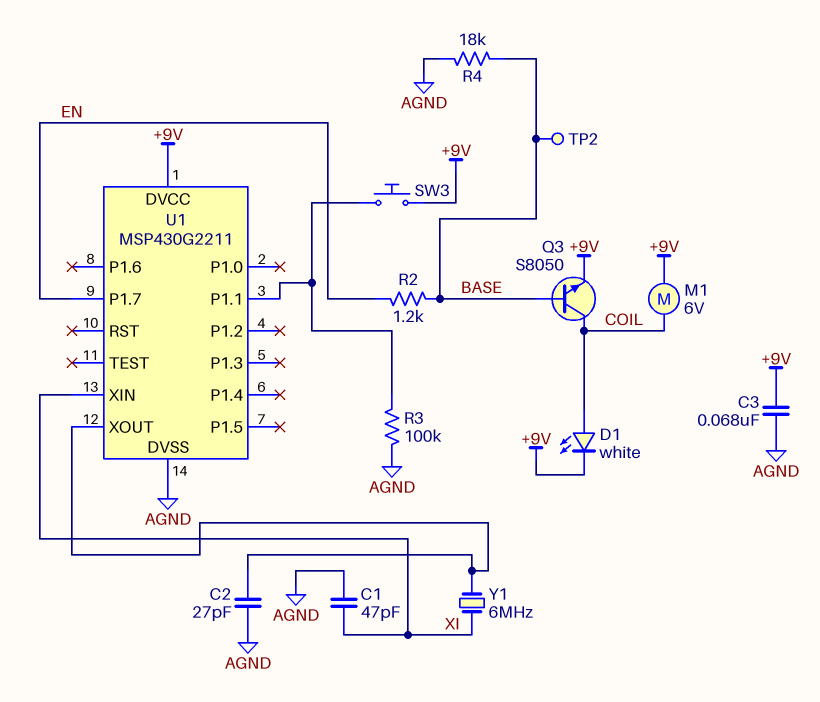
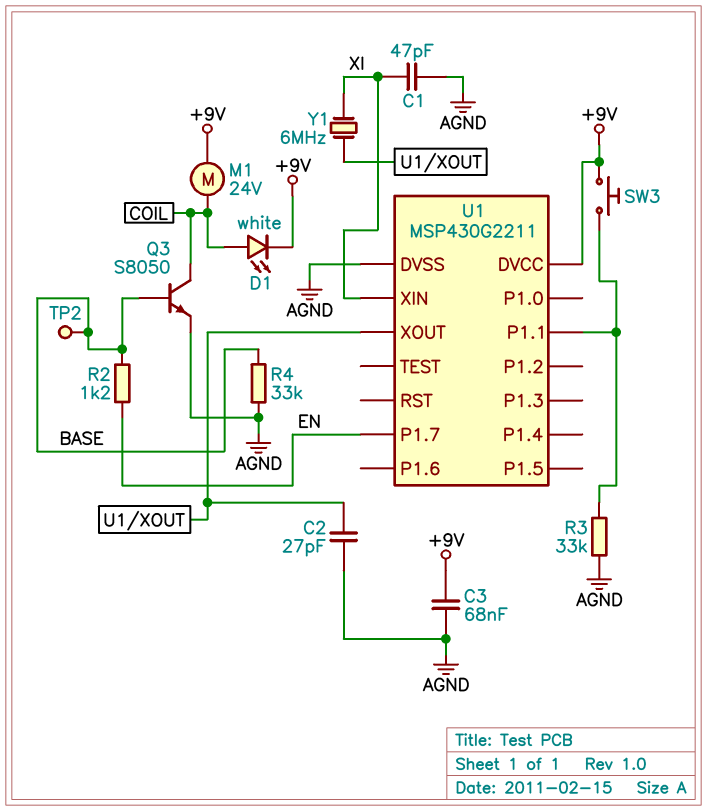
M1: motor 6V (+9V, COIL) -> motor 24V (+9V, COIL)
Q3: NPN S8050 (B BASE, C COIL, E +9V) -> NPN S8050 (B BASE, C COIL, E AGND)
R3: 100k (AGND, U1/P1.1) -> 33k (AGND, U1/P1.1)
R4: 18k (AGND, BASE) -> 33k (AGND, BASE)

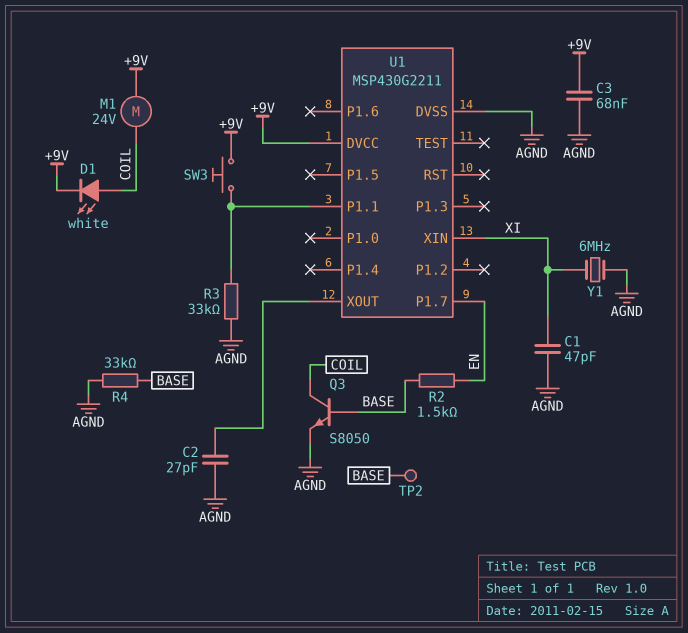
R2: 1.2k (BASE, EN) -> 1.5k (BASE, EN)
Y1: 6MHz (U1/XOUT, XI) -> 6MHz (AGND, XI)

